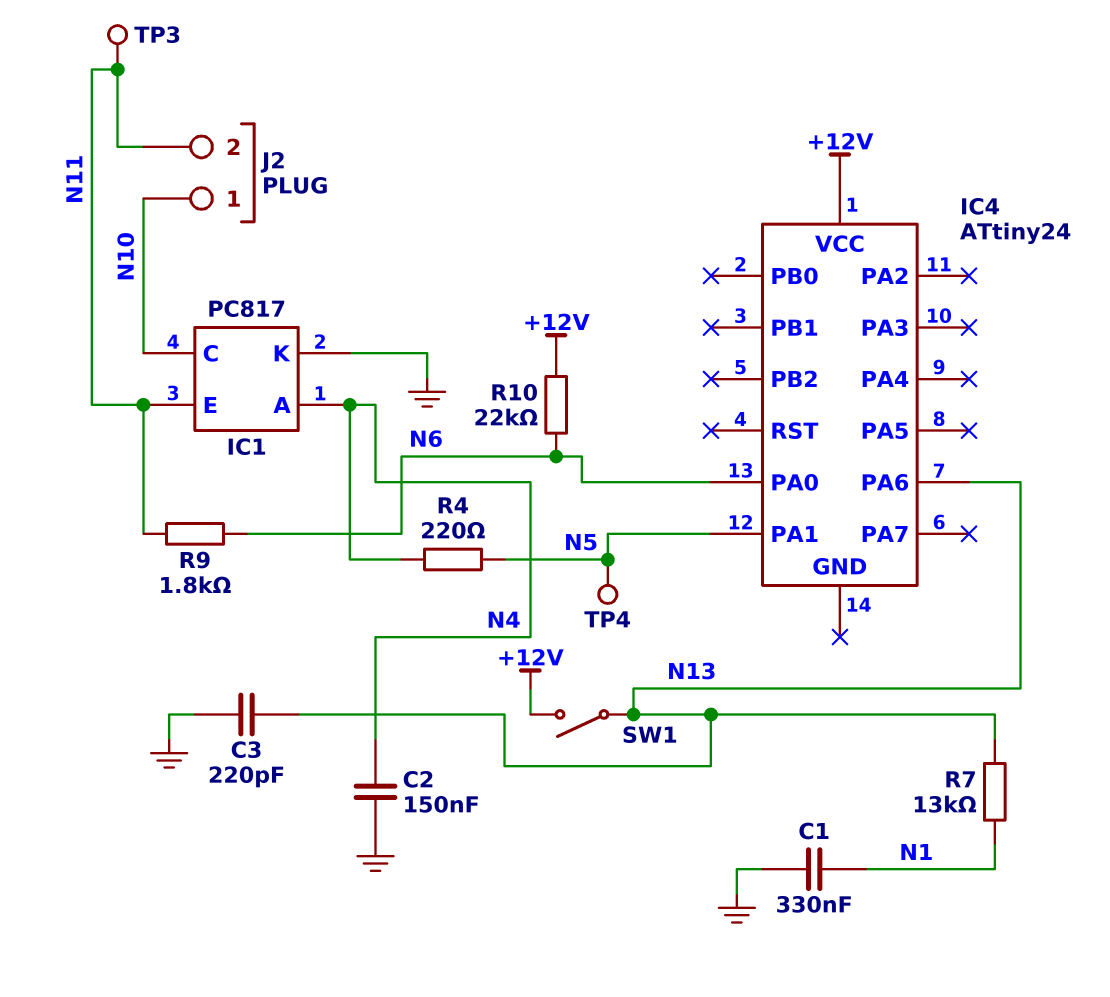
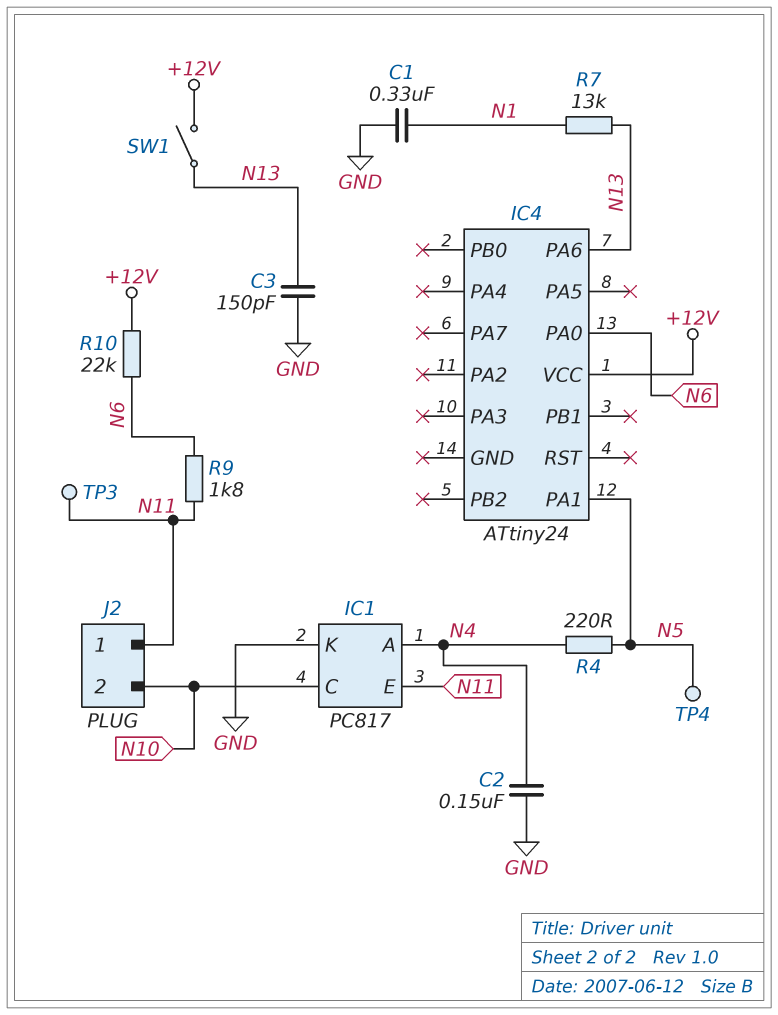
C3: 220pF (GND, N13) -> 150pF (GND, N13)
J2 pin 1: N10 -> N11
J2 pin 2: N11 -> N10

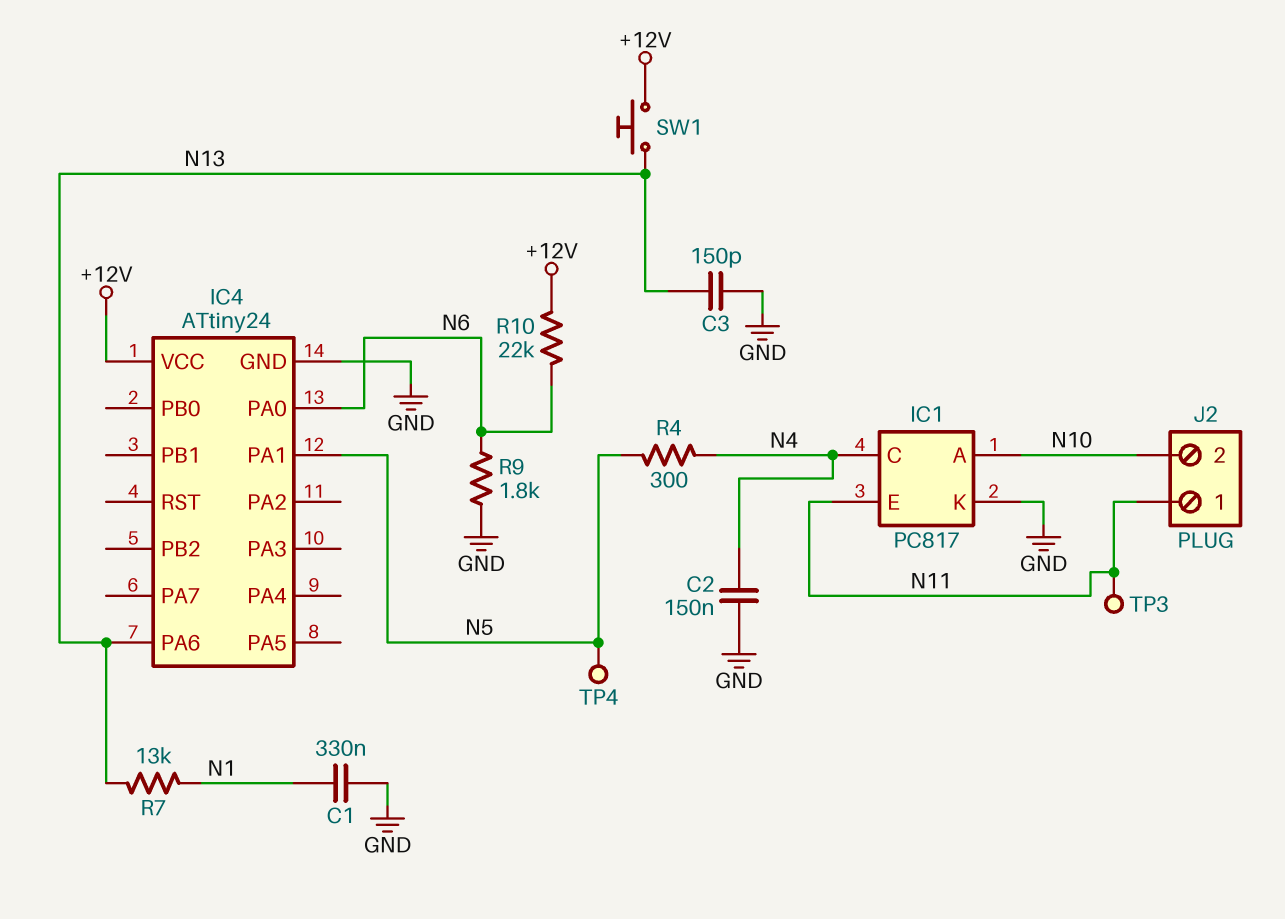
IC1 pin A: N4 -> N10
IC1 pin C: N10 -> N4
IC4 pin GND: none -> GND
R4: 220 (N4, N5) -> 300 (N4, N5)
R9: 1.8k (N6, N11) -> 1.8k (GND, N6)
SW1: switch (+12V, N13) -> button (+12V, N13)

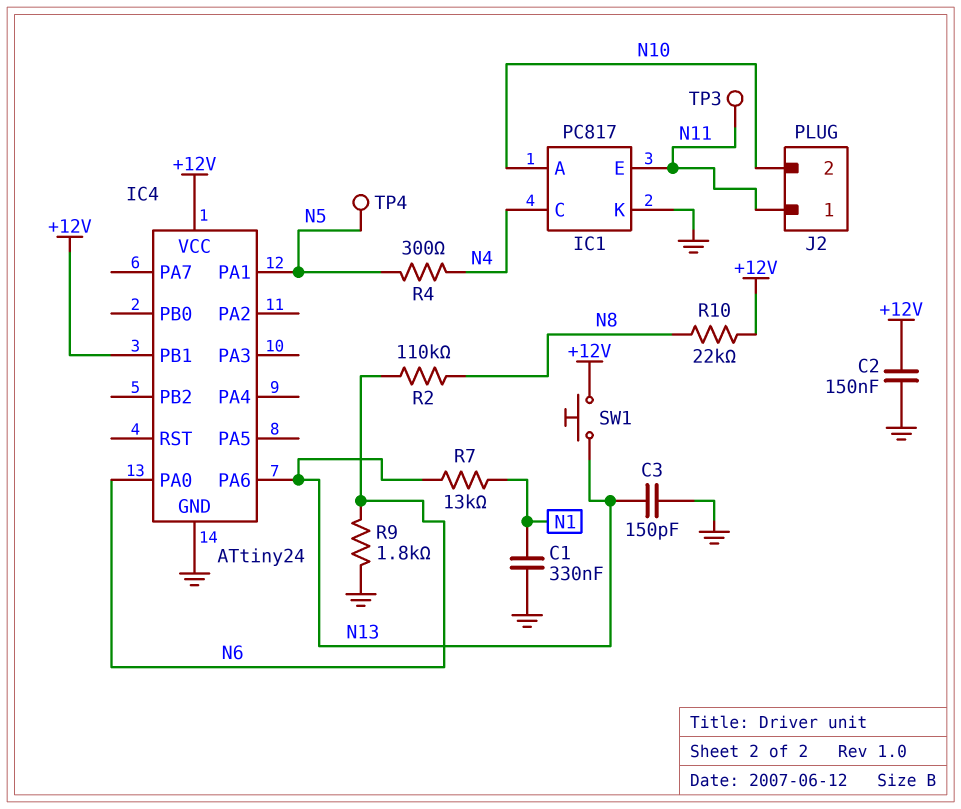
C2: 150nF (GND, N4) -> 150nF (+12V, GND)
IC4 pin PB1: none -> +12V
R2: none -> 110k (N6, N8)
R10: 22k (+12V, N6) -> 22k (+12V, N8)

